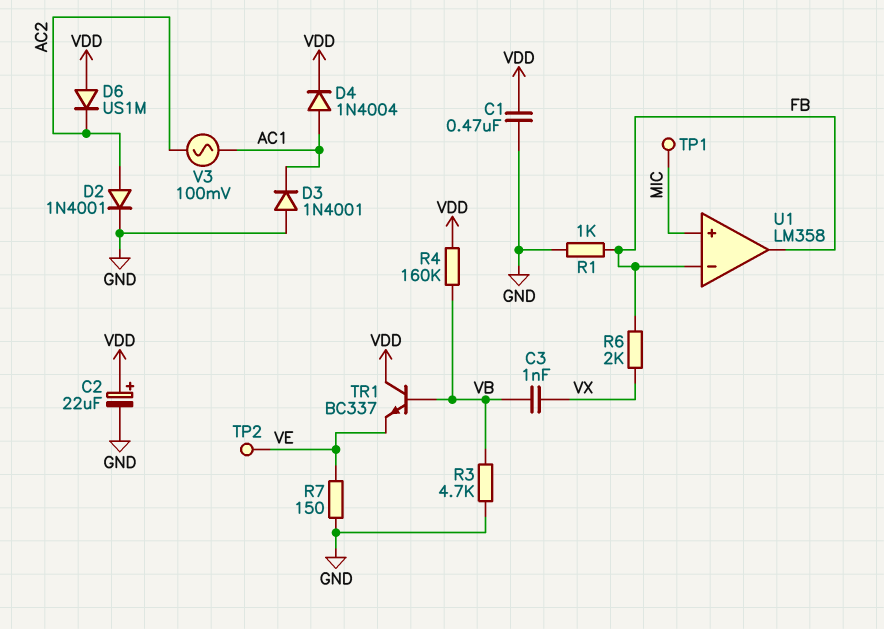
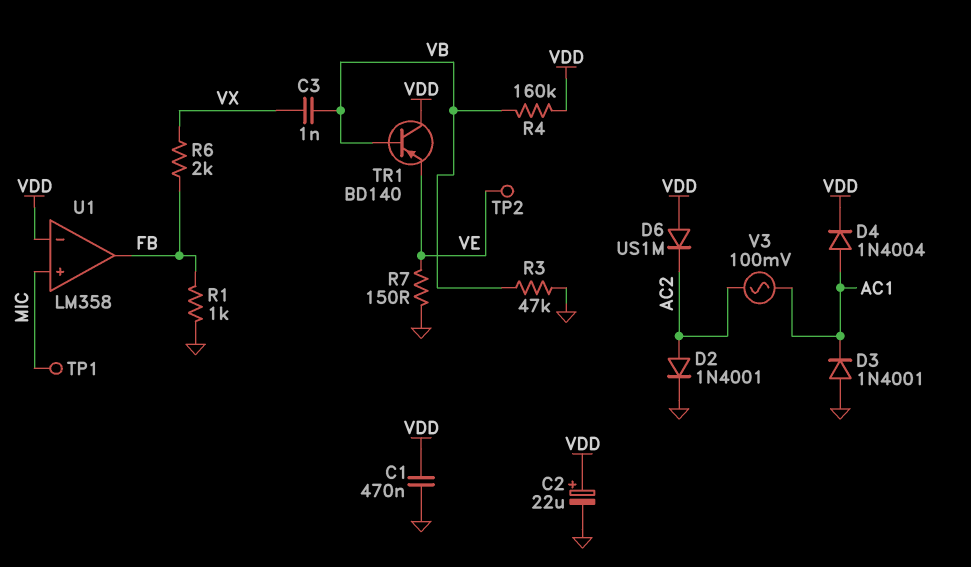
R3: 4.7k (GND, VB) -> 47k (GND, VB)
TR1: NPN BC337 (B VB, C VDD, E VE) -> PNP BD140 (B VB, C VDD, E VE)
U1 pin in-: FB -> VDD

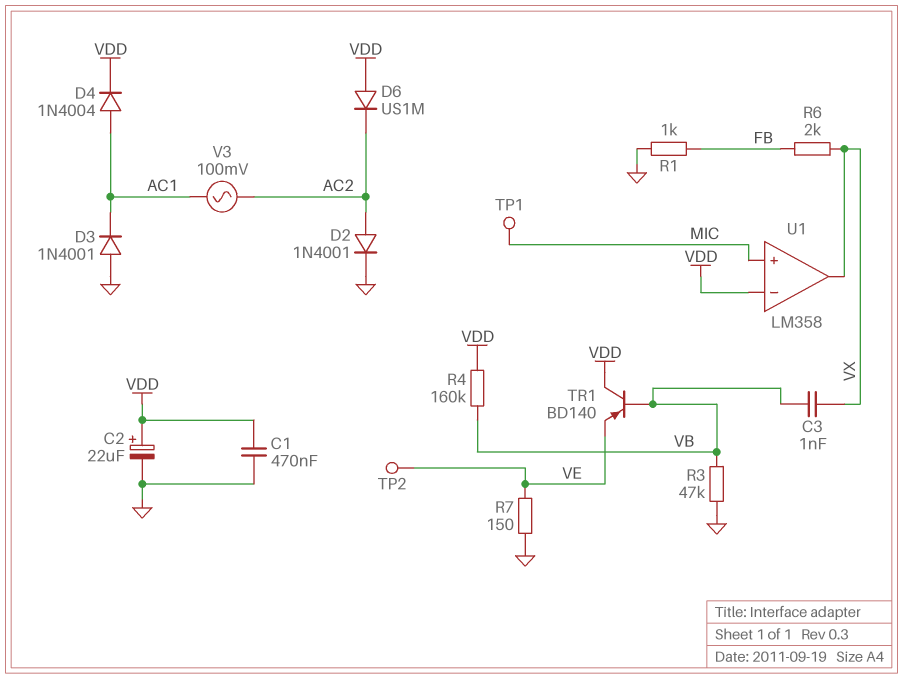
U1 pin out: FB -> VX

